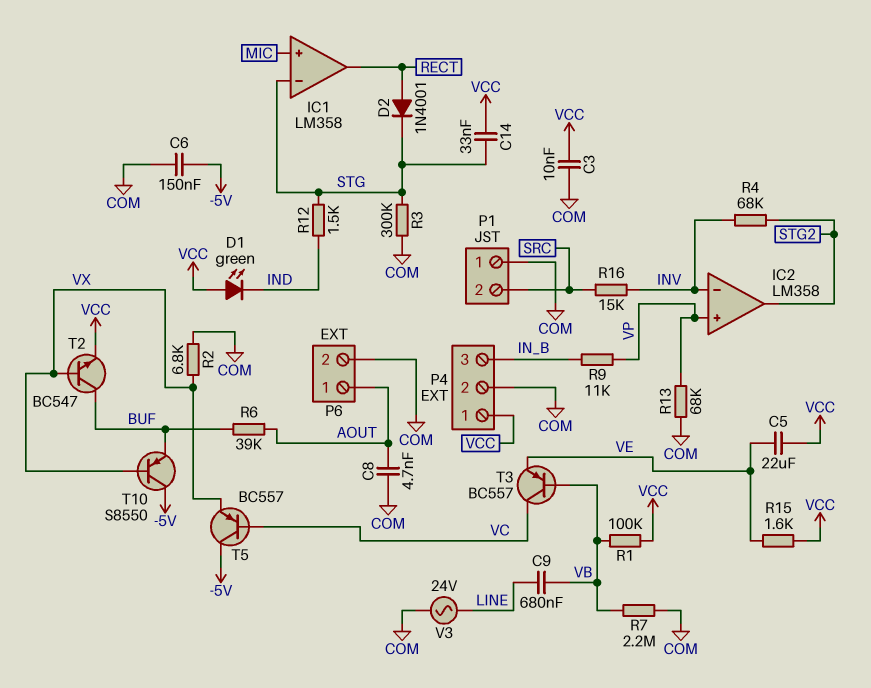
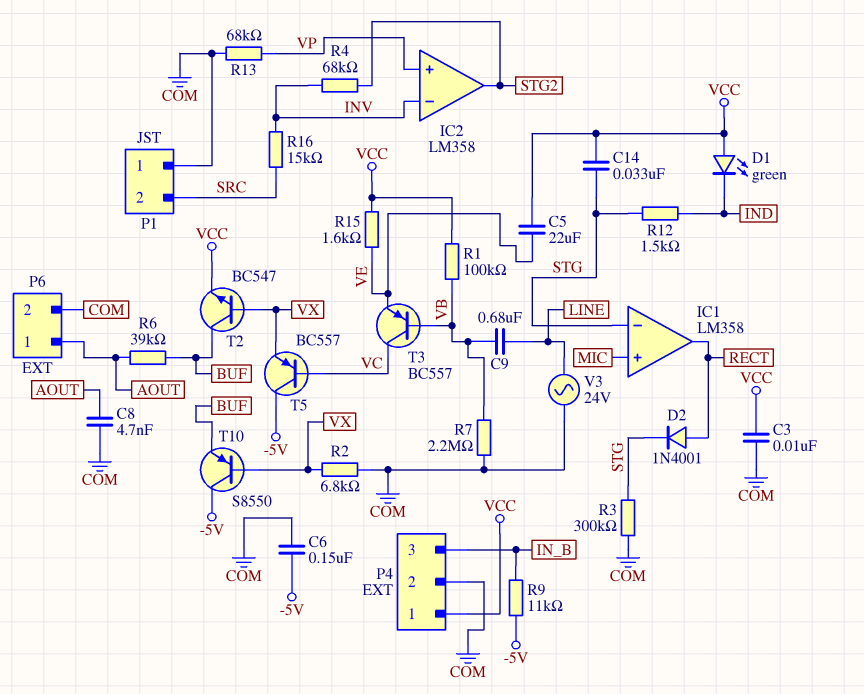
R9: 11k (IN_B, VP) -> 11k (-5V, IN_B)

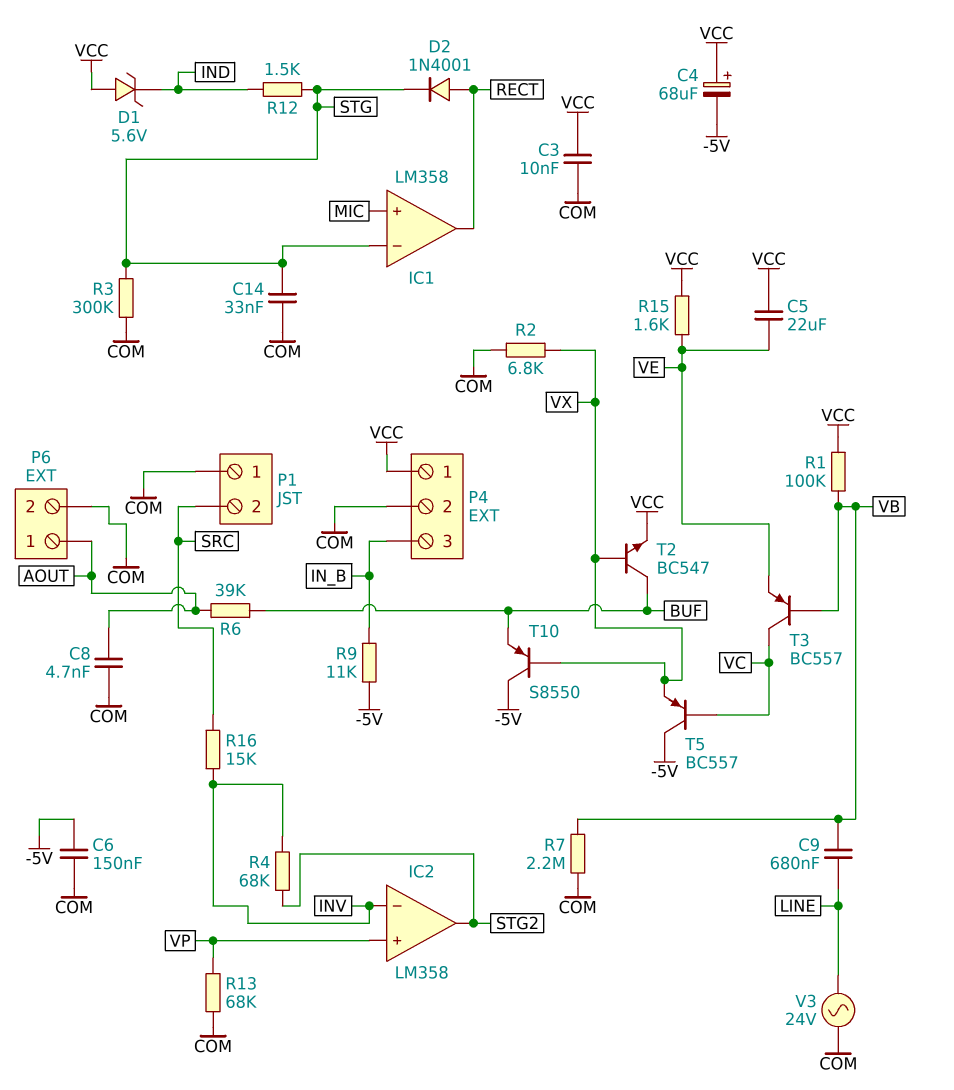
C4: none -> 68uF (plus VCC, minus -5V)
C14: 33nF (STG, VCC) -> 33nF (COM, STG)
D1: LED green (A VCC, K IND) -> zener 5.6V (A VCC, K IND)

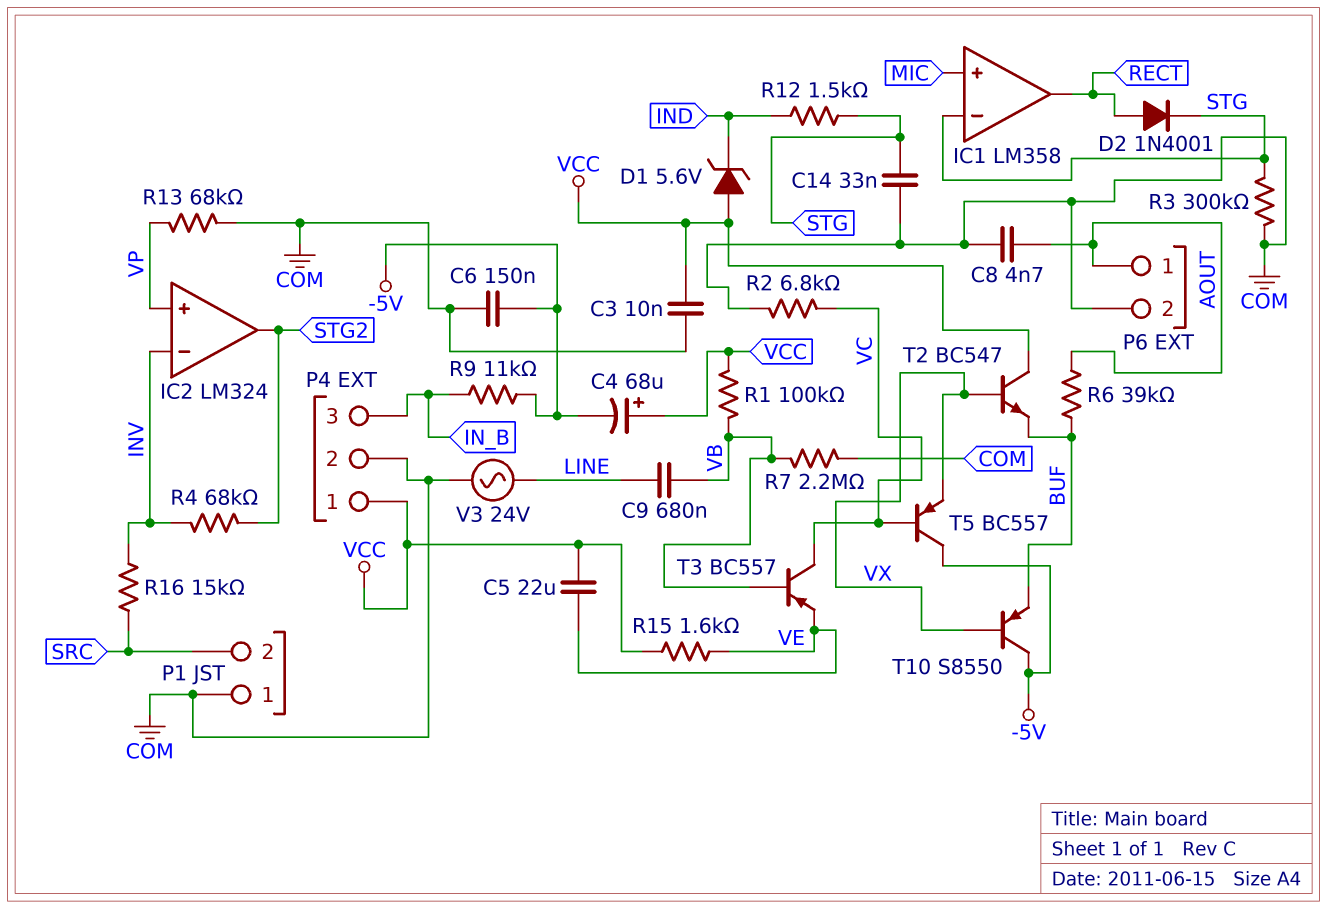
IC2: LM358 -> LM324
R2: 6.8k (COM, VX) -> 6.8k (COM, VC)
T2: NPN BC547 (B VX, C BUF, E VCC) -> NPN BC547 (B VX, C VCC, E BUF)

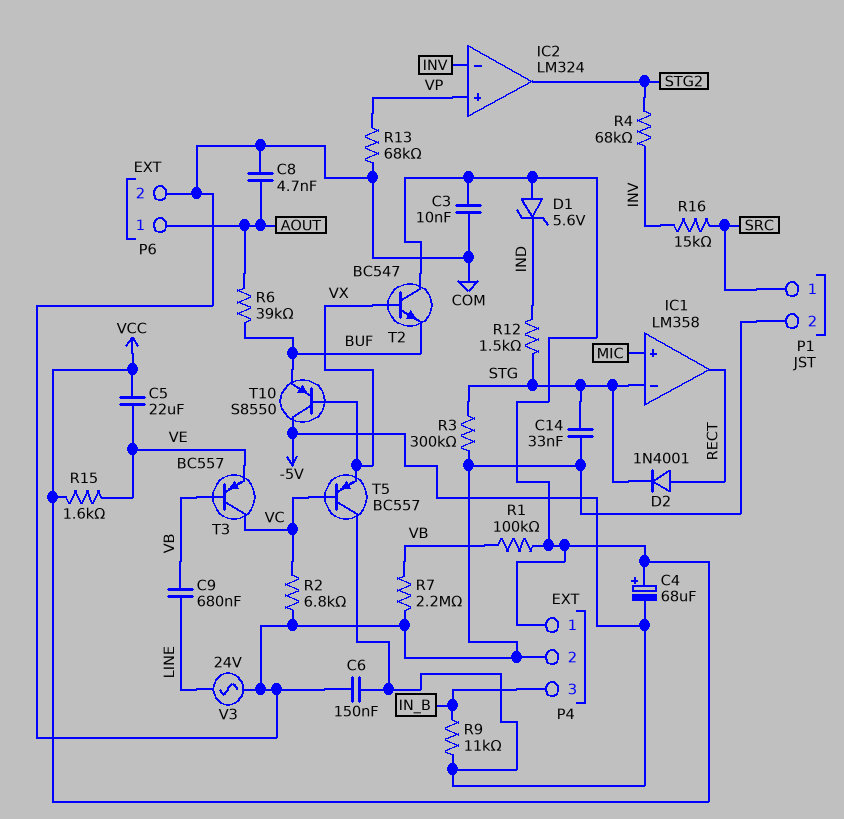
P1 pin 1: COM -> SRC
P1 pin 2: SRC -> COM

